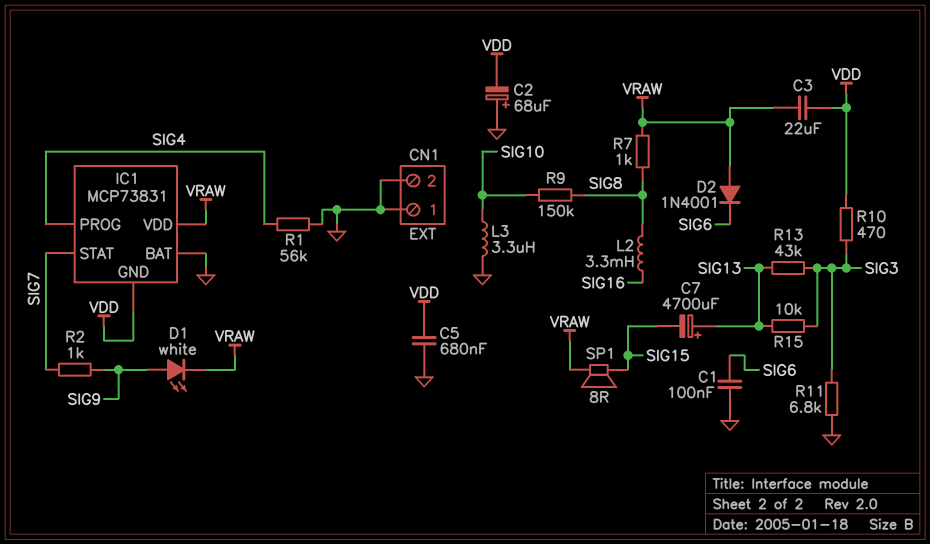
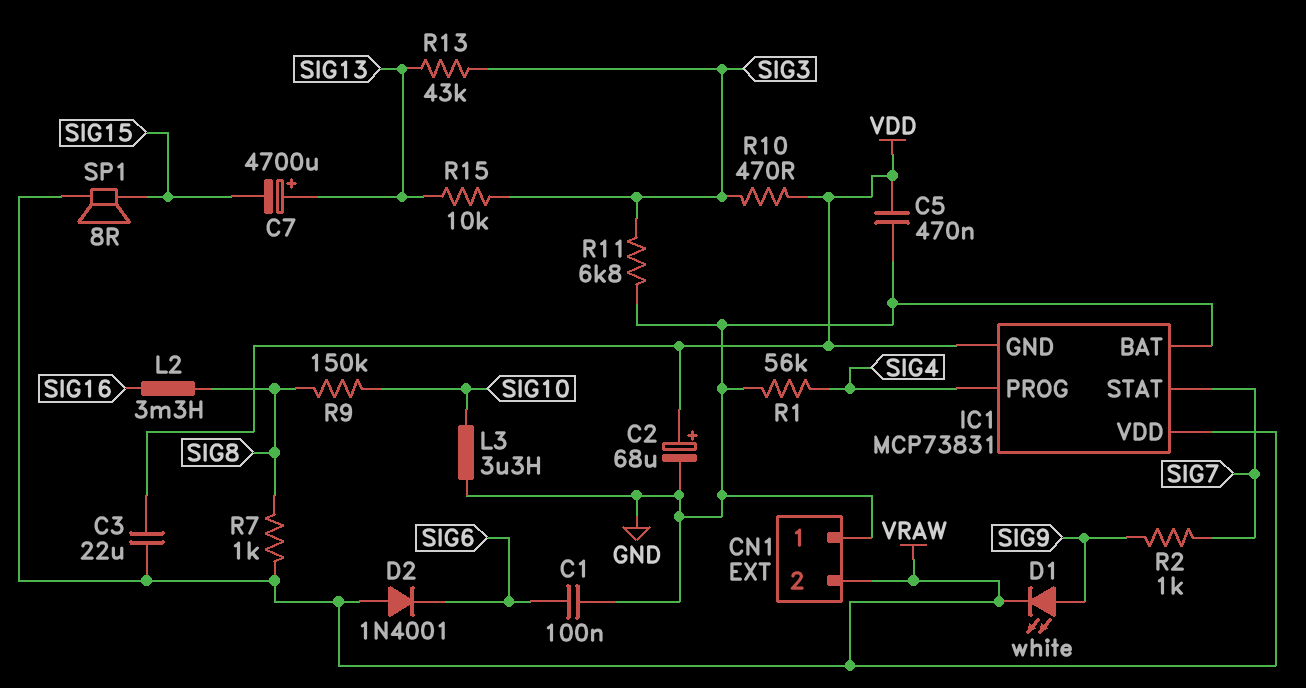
C2: 68uF (plus GND, minus VDD) -> 68uF (plus VDD, minus GND)
C5: 680nF (GND, VDD) -> 470nF (GND, VDD)
CN1 pin 2: GND -> VRAW

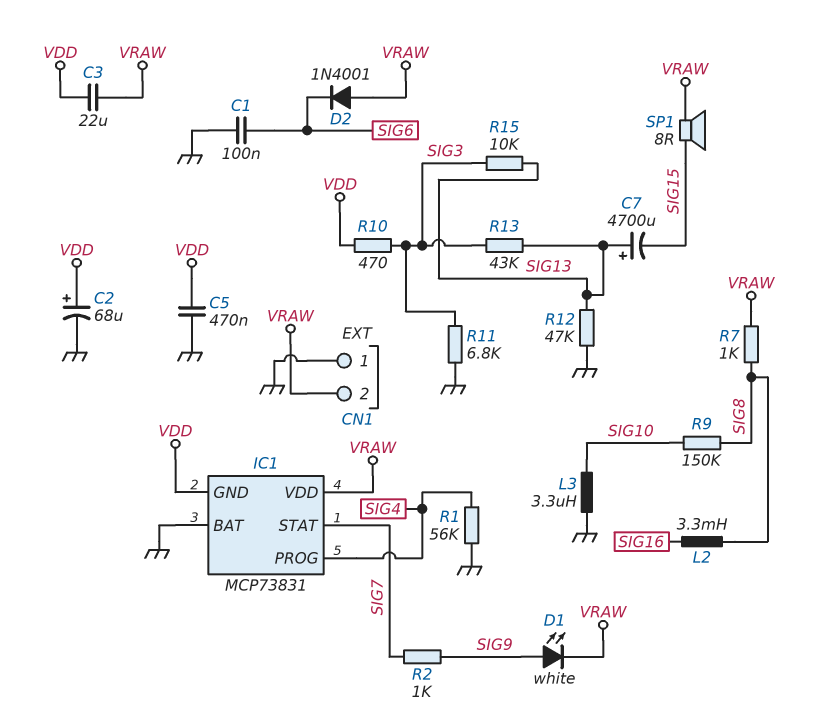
R12: none -> 47k (GND, SIG13)

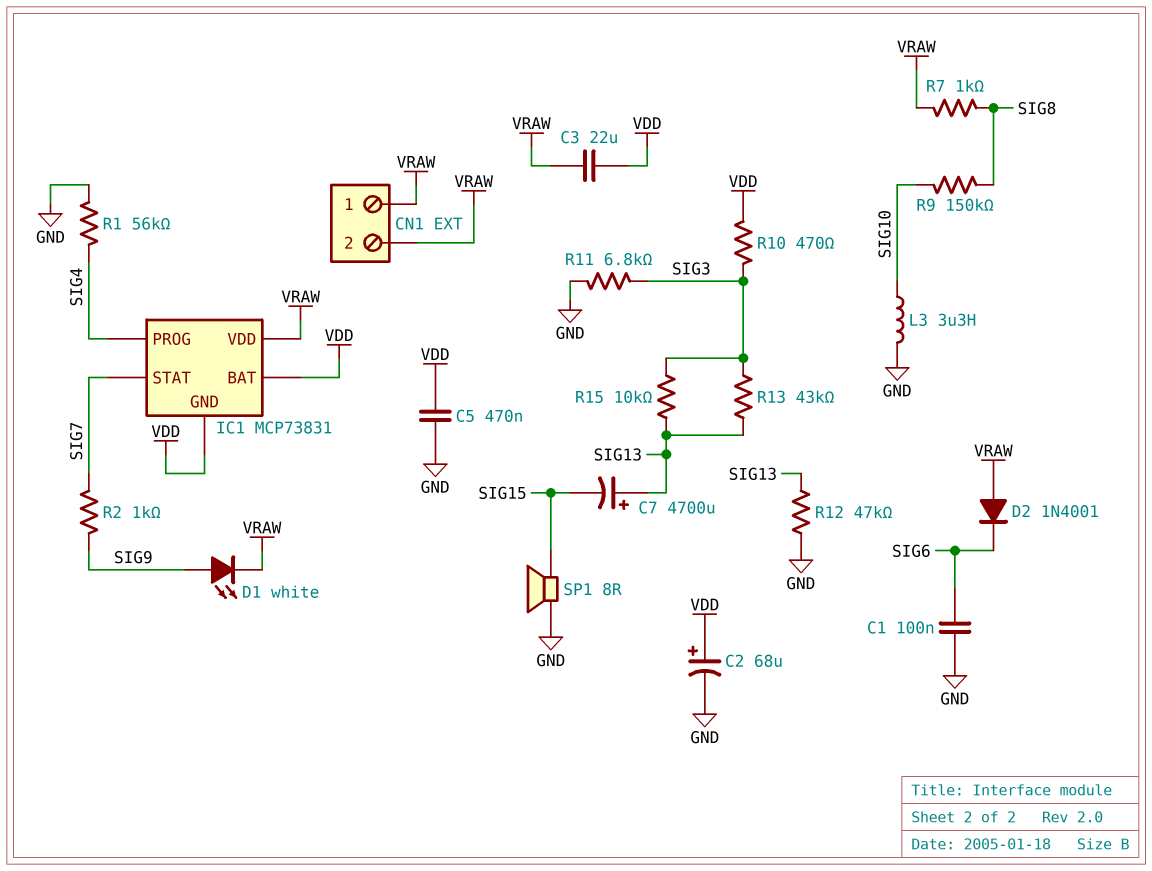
CN1 pin 1: GND -> VRAW
IC1 pin BAT: GND -> VDD
L2: 3.3mH (SIG8, SIG16) -> none
SP1: speaker 8R (SIG15, VRAW) -> speaker 8R (GND, SIG15)

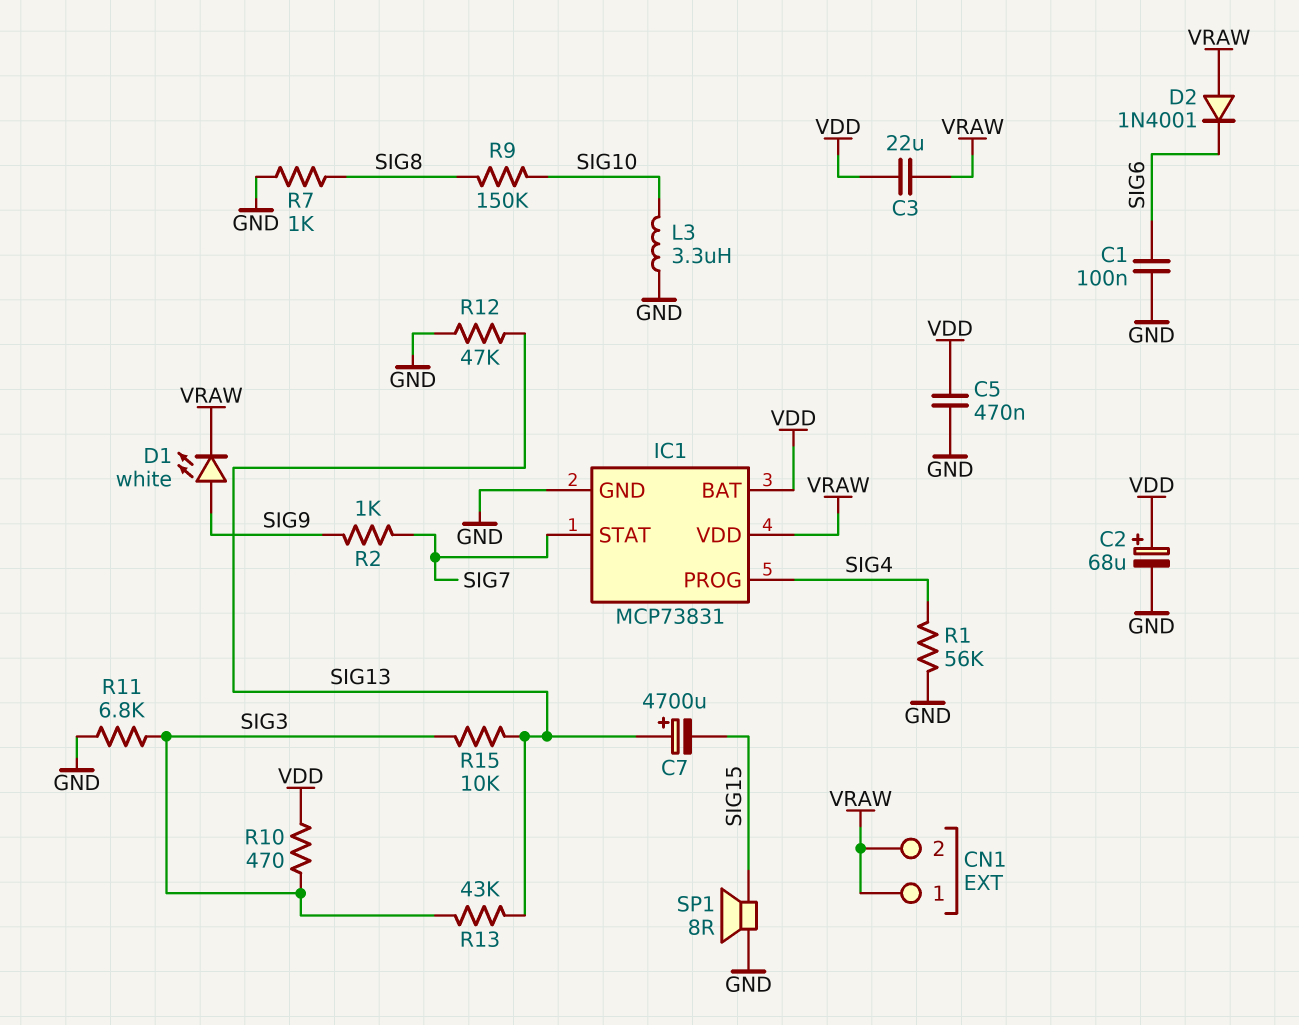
IC1 pin GND: VDD -> GND
R7: 1k (SIG8, VRAW) -> 1k (GND, SIG8)

